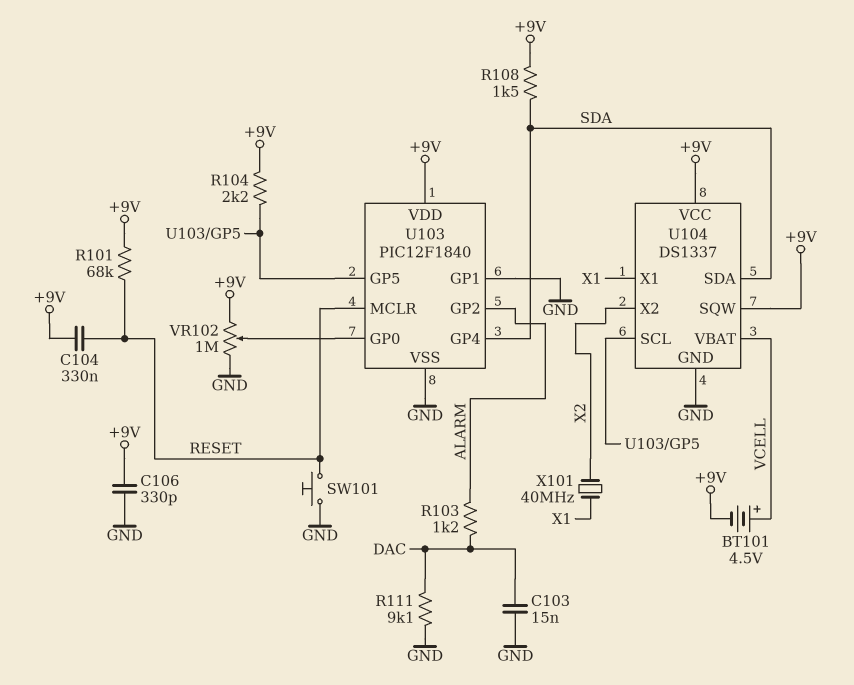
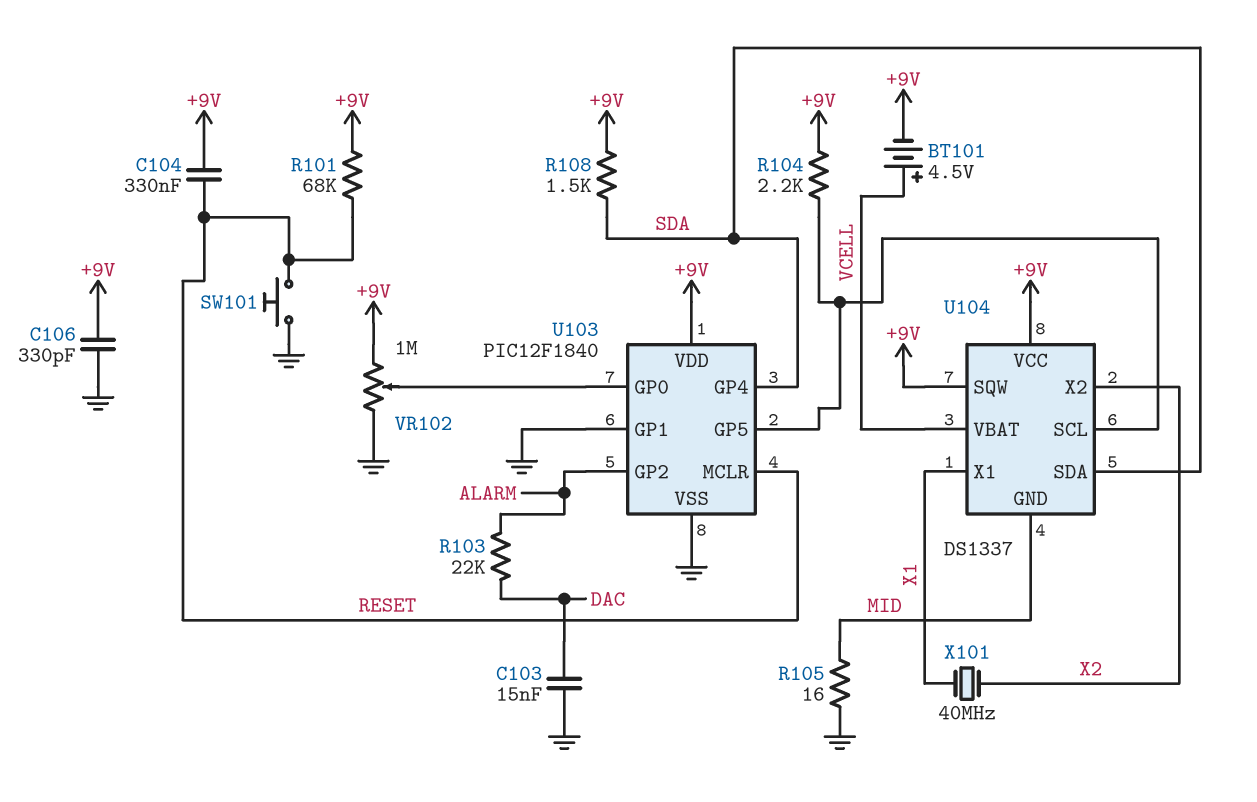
R103: 1.2k (ALARM, DAC) -> 22k (ALARM, DAC)
R105: none -> 16 (GND, MID)
R111: 9.1k (DAC, GND) -> none
U104 pin GND: GND -> MID

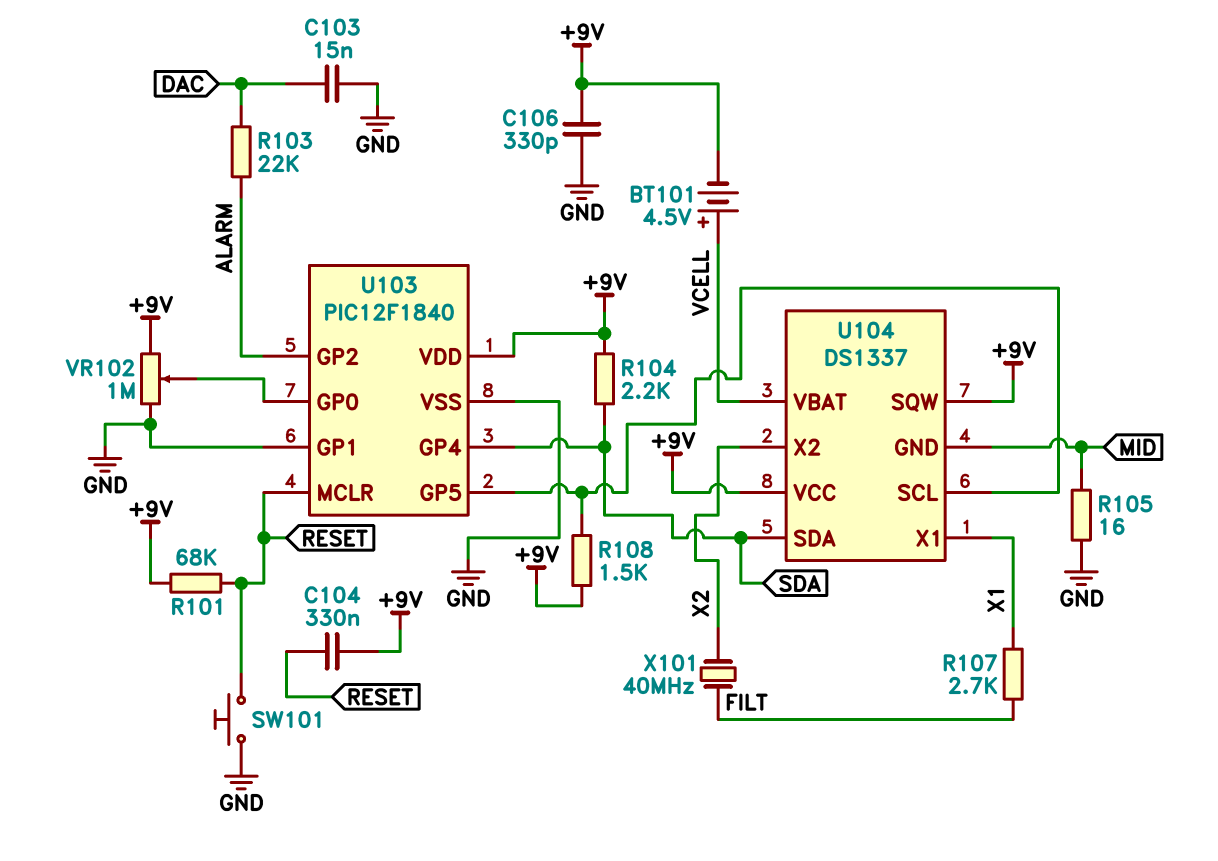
R104: 2.2k (+9V, U103/GP5) -> 2.2k (+9V, SDA)
R107: none -> 2.7k (FILT, X1)
R108: 1.5k (+9V, SDA) -> 1.5k (+9V, U103/GP5)
X101: 40MHz (X1, X2) -> 40MHz (FILT, X2)

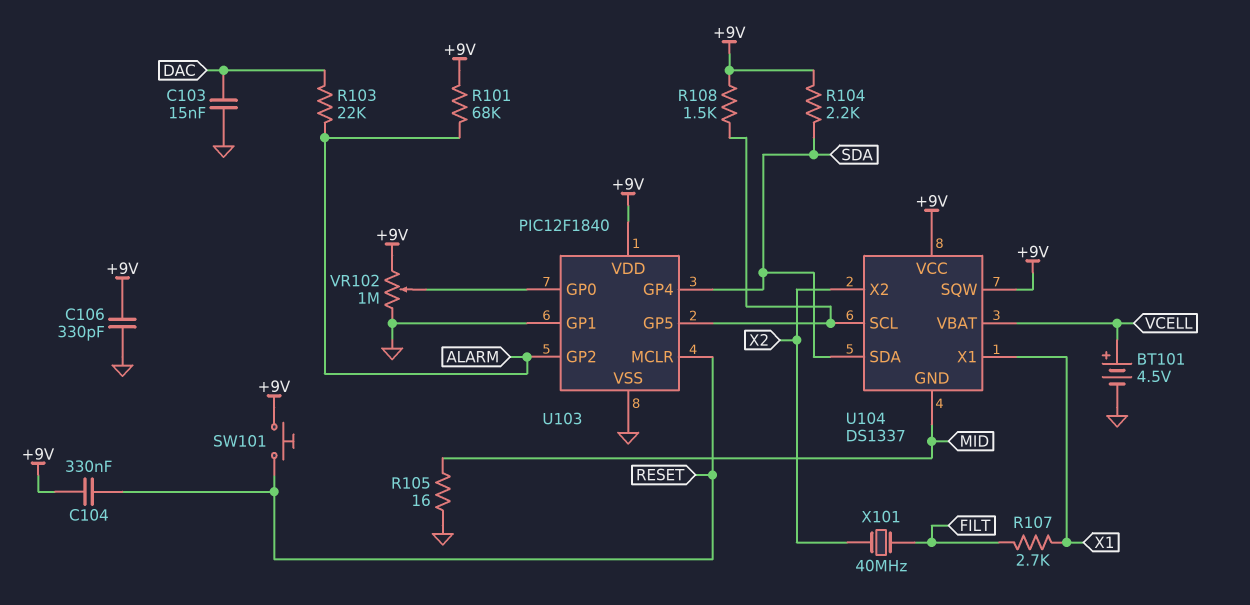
BT101: 4.5V (plus VCELL, minus +9V) -> 4.5V (plus VCELL, minus GND)
R101: 68k (+9V, RESET) -> 68k (+9V, ALARM)
SW101: button (GND, RESET) -> button (+9V, RESET)

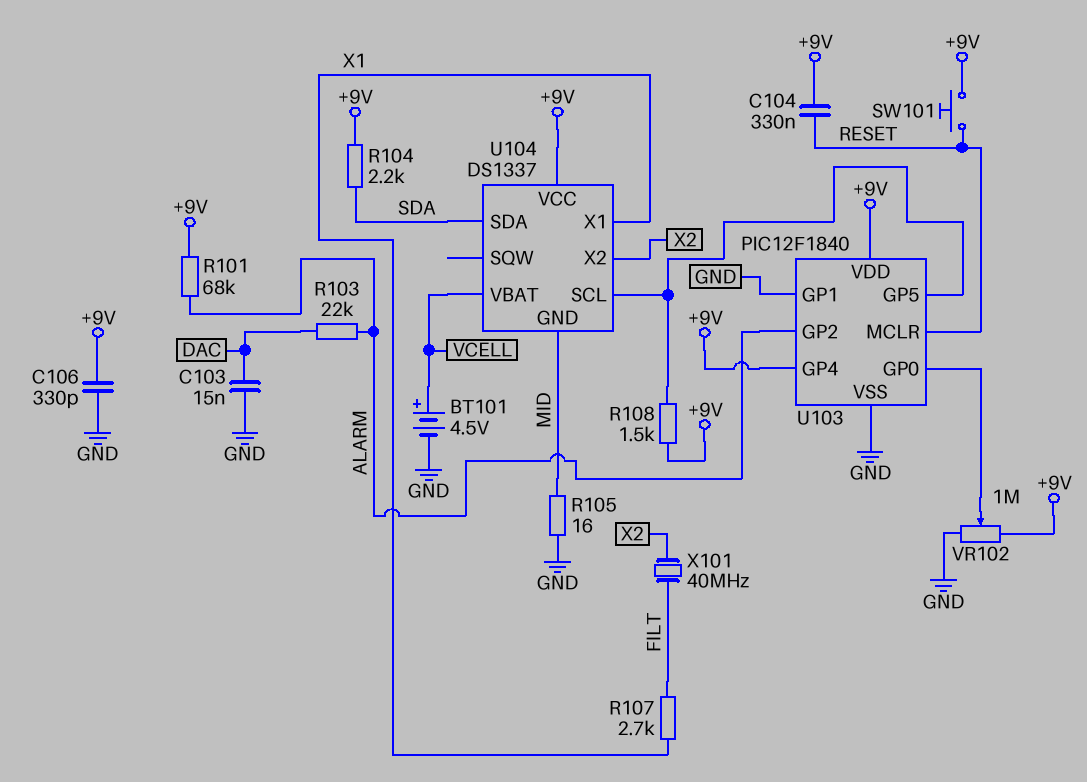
U103 pin GP4: SDA -> +9V
U104 pin SQW: +9V -> none

